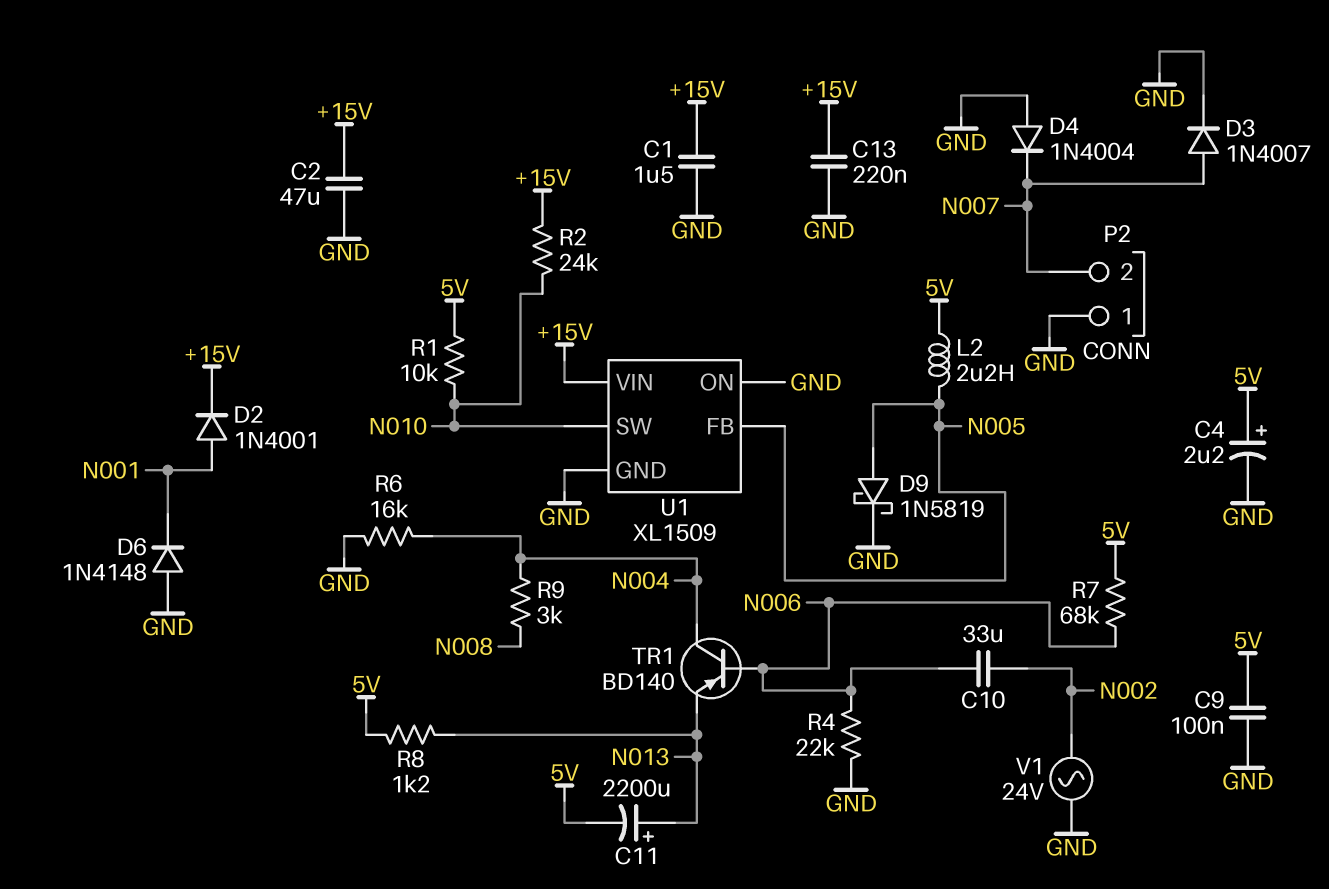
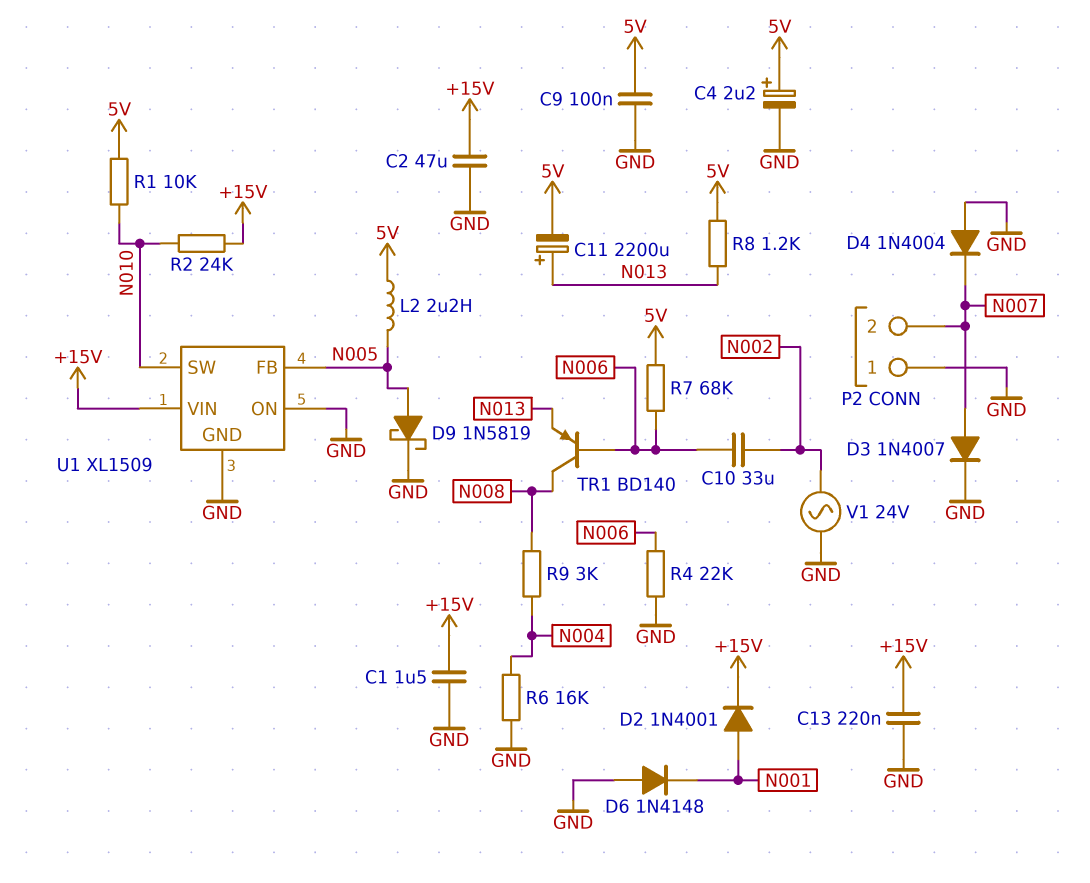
TR1: PNP BD140 (B N006, C N004, E N013) -> PNP BD140 (B N006, C N008, E N013)

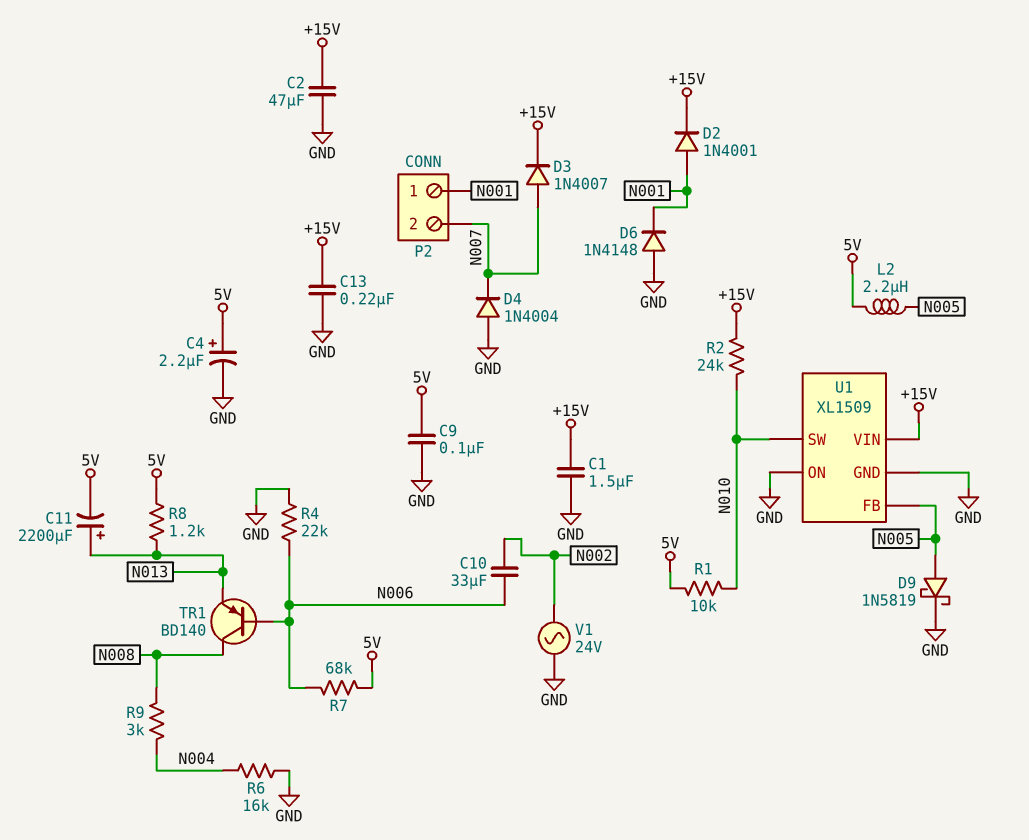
D3: diode 1N4007 (A N007, K GND) -> diode 1N4007 (A N007, K +15V)
P2 pin 1: GND -> N001

